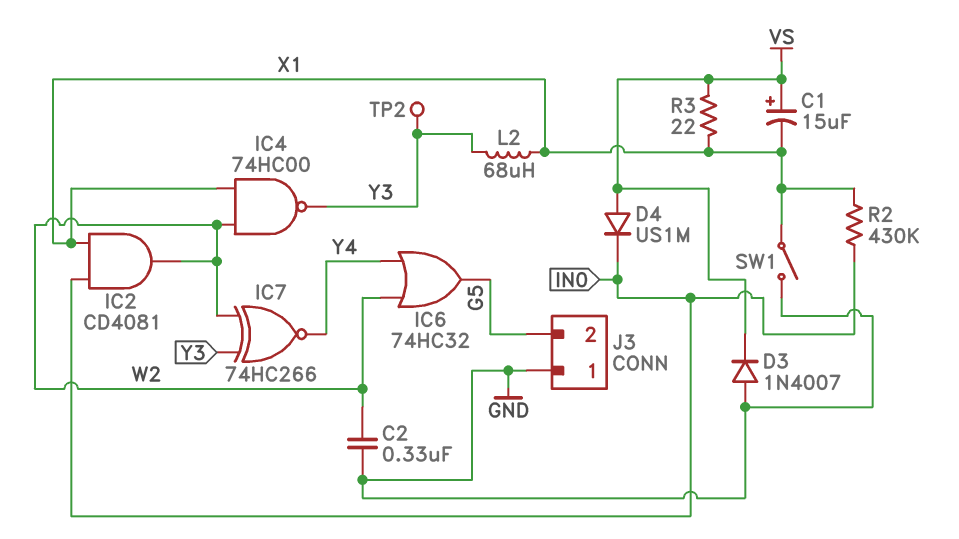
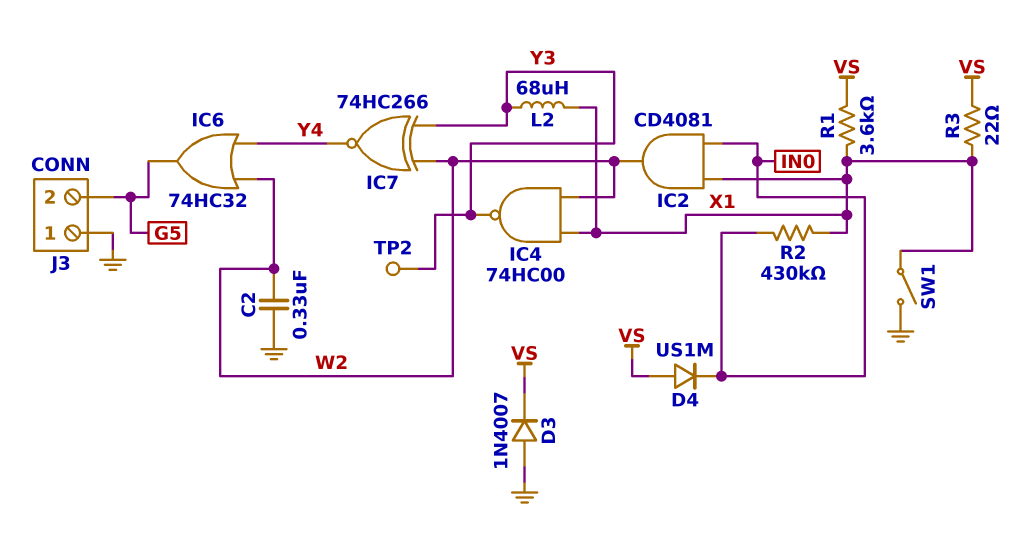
C1: 15uF (plus VS, minus X1) -> none
R1: none -> 3.6k (VS, X1)

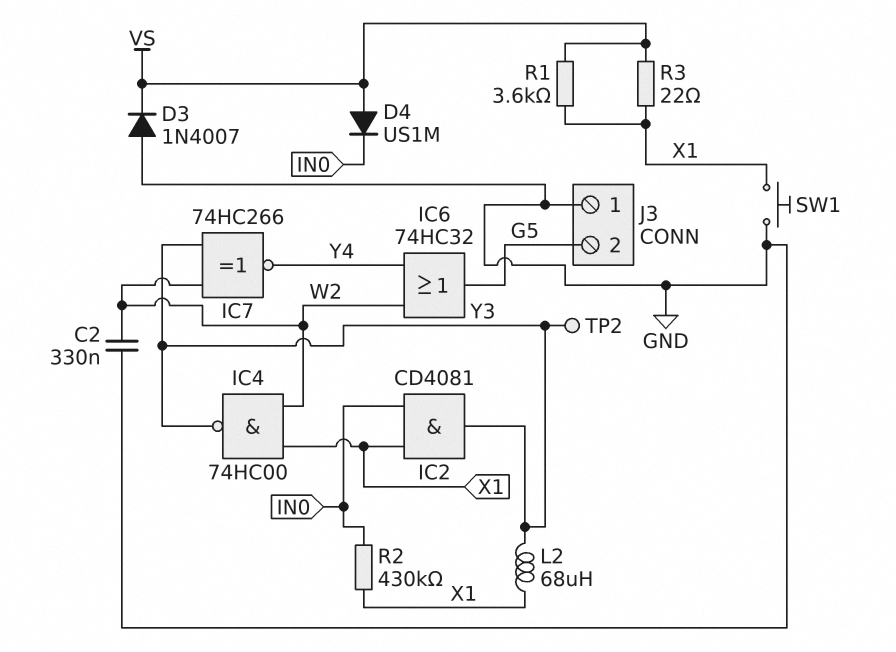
IC2: AND CD4081 (in IN0, in X1, out W2) -> AND CD4081 (in IN0, in X1, out Y3)
SW1: switch (GND, X1) -> button (GND, X1)

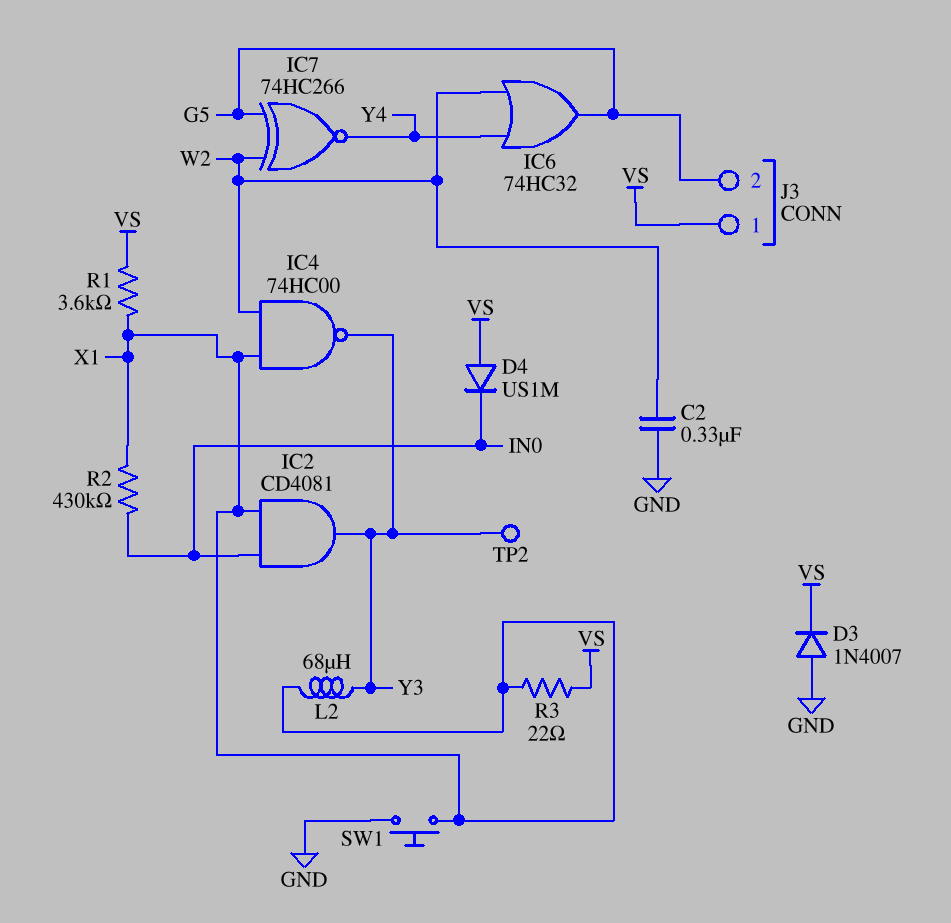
IC7: XNOR 74HC266 (in W2, in Y3, out Y4) -> XNOR 74HC266 (in G5, in W2, out Y4)
J3 pin 1: GND -> VS

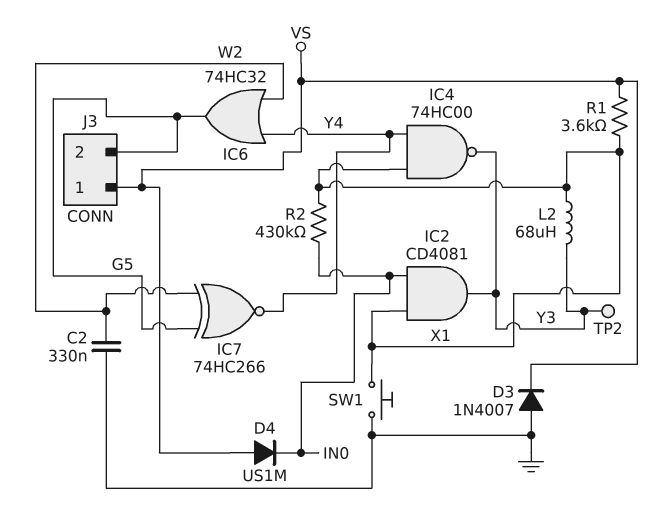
IC4: NAND 74HC00 (in W2, in X1, out Y3) -> NAND 74HC00 (in X1, in Y4, out Y3)
R3: 22 (VS, X1) -> none

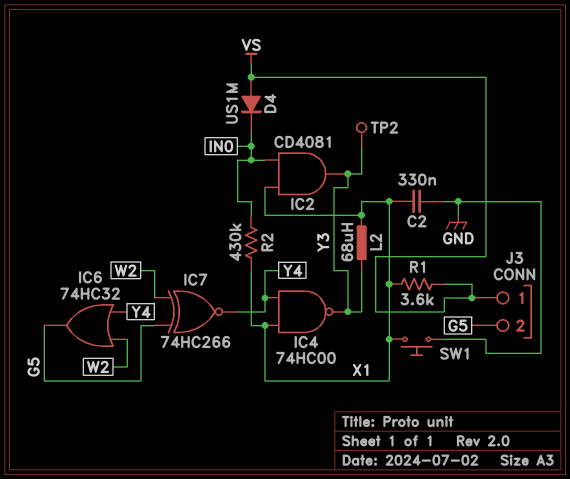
C2: 330nF (GND, W2) -> 330nF (GND, X1)
D3: diode 1N4007 (A GND, K VS) -> none

